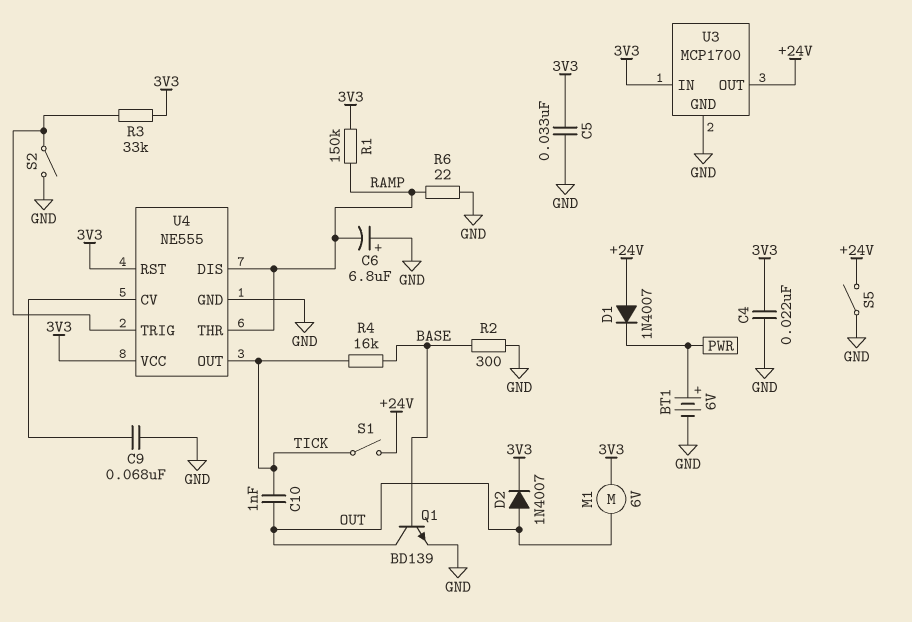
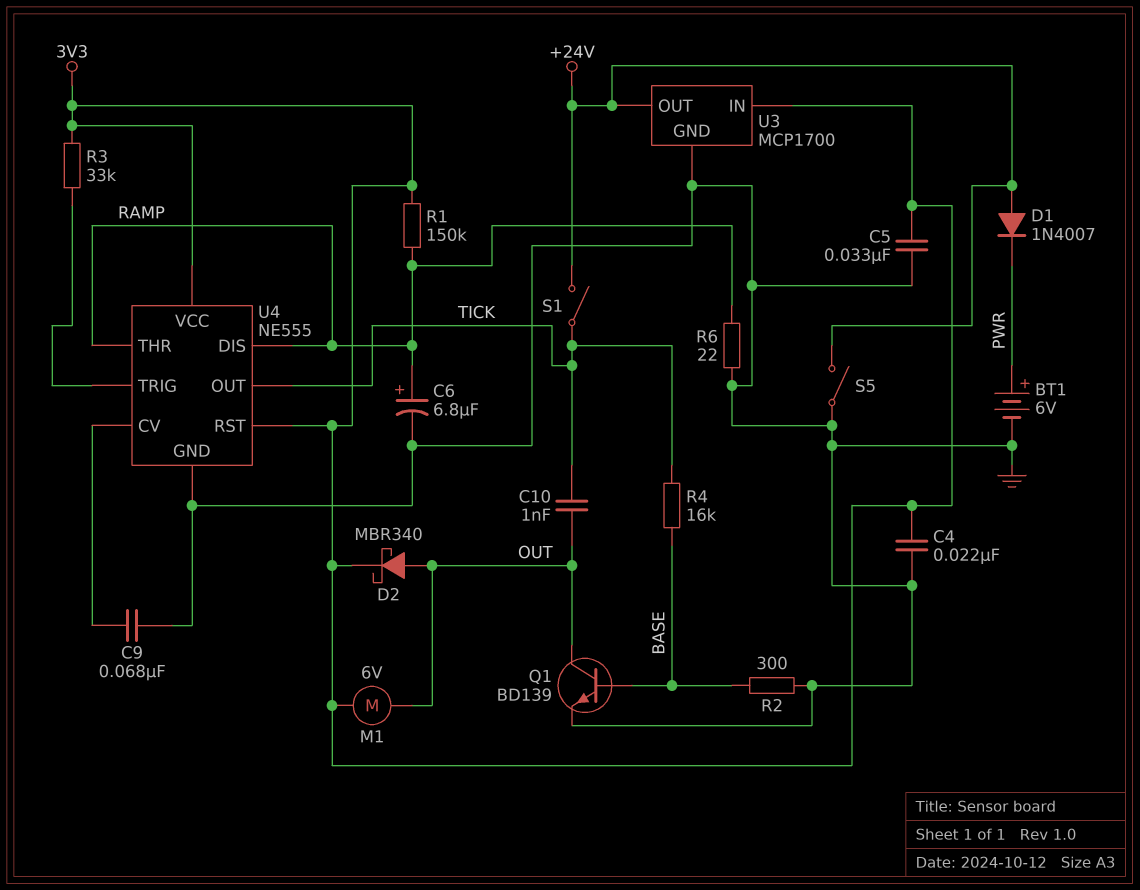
C6: 6.8uF (plus GND, minus RAMP) -> 6.8uF (plus RAMP, minus GND)
D2: diode 1N4007 (A OUT, K 3V3) -> schottky MBR340 (A OUT, K 3V3)
S2: switch (GND, U4/TRIG) -> none

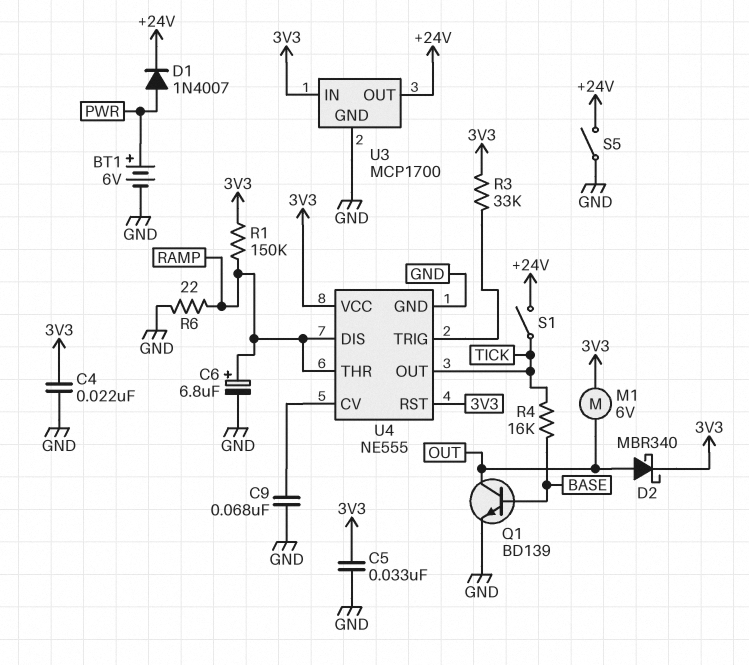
C10: 1nF (OUT, TICK) -> none
D1: diode 1N4007 (A +24V, K PWR) -> diode 1N4007 (A PWR, K +24V)
R2: 300 (BASE, GND) -> none

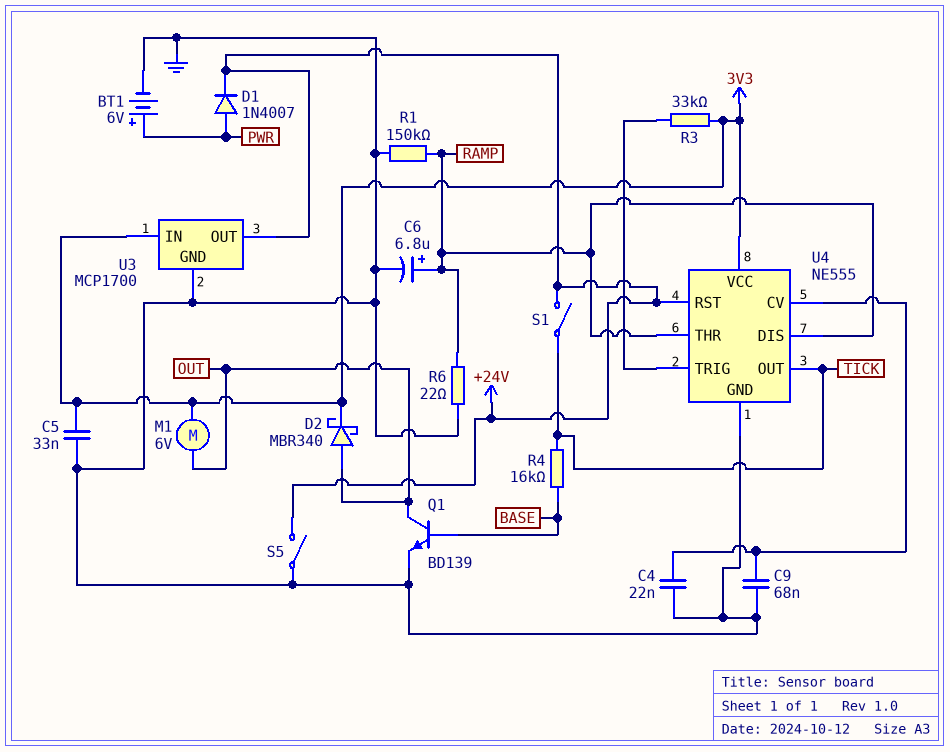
C4: 22nF (3V3, GND) -> 22nF (GND, U4/CV)
R1: 150k (3V3, RAMP) -> 150k (GND, RAMP)
U4 pin RST: 3V3 -> +24V

